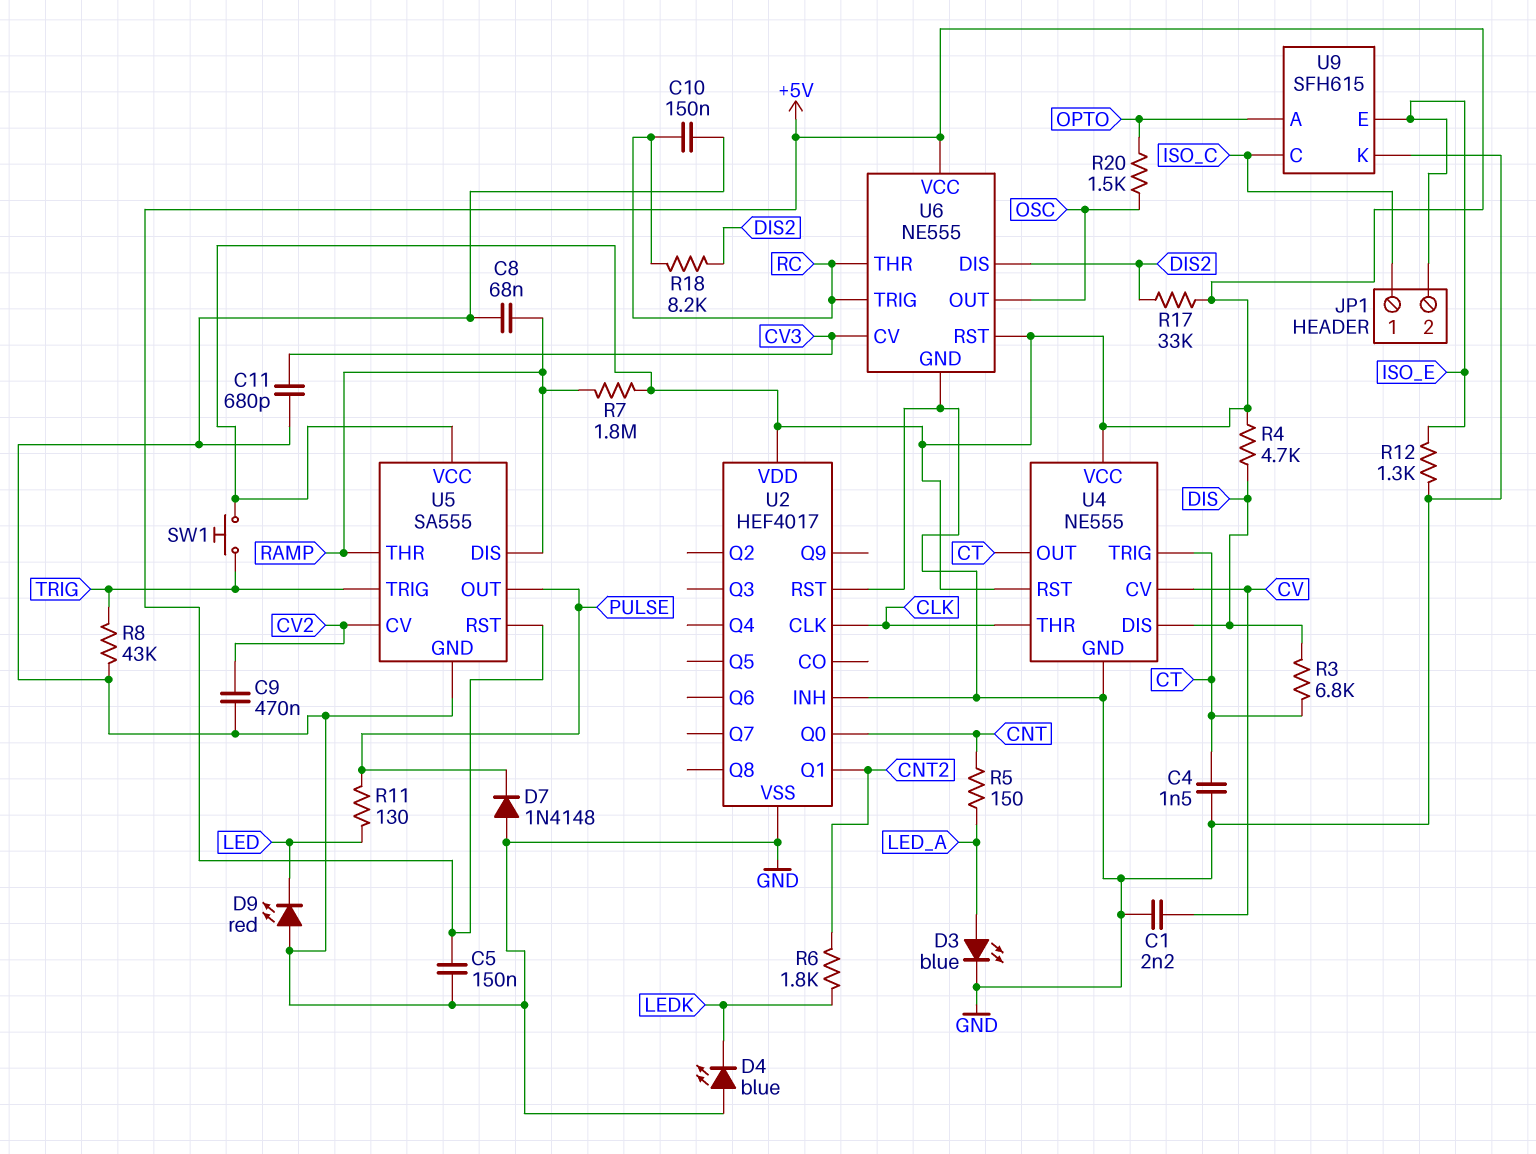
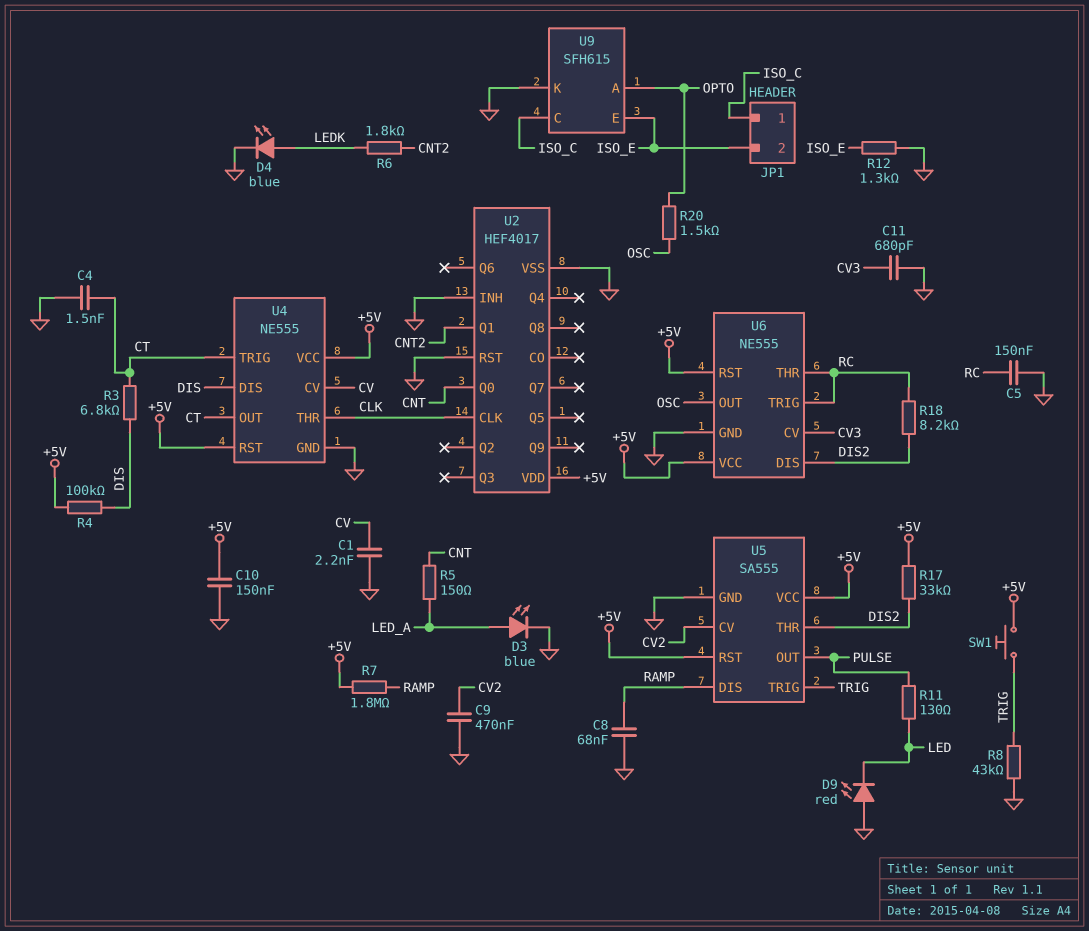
C5: 150nF (+5V, GND) -> 150nF (GND, RC)
C10: 150nF (GND, RC) -> 150nF (+5V, GND)
D4: LED blue (A GND, K LEDK) -> LED blue (A LEDK, K GND)
D7: diode 1N4148 (A GND, K PULSE) -> none
R4: 4.7k (+5V, DIS) -> 100k (+5V, DIS)
U5 pin THR: RAMP -> DIS2

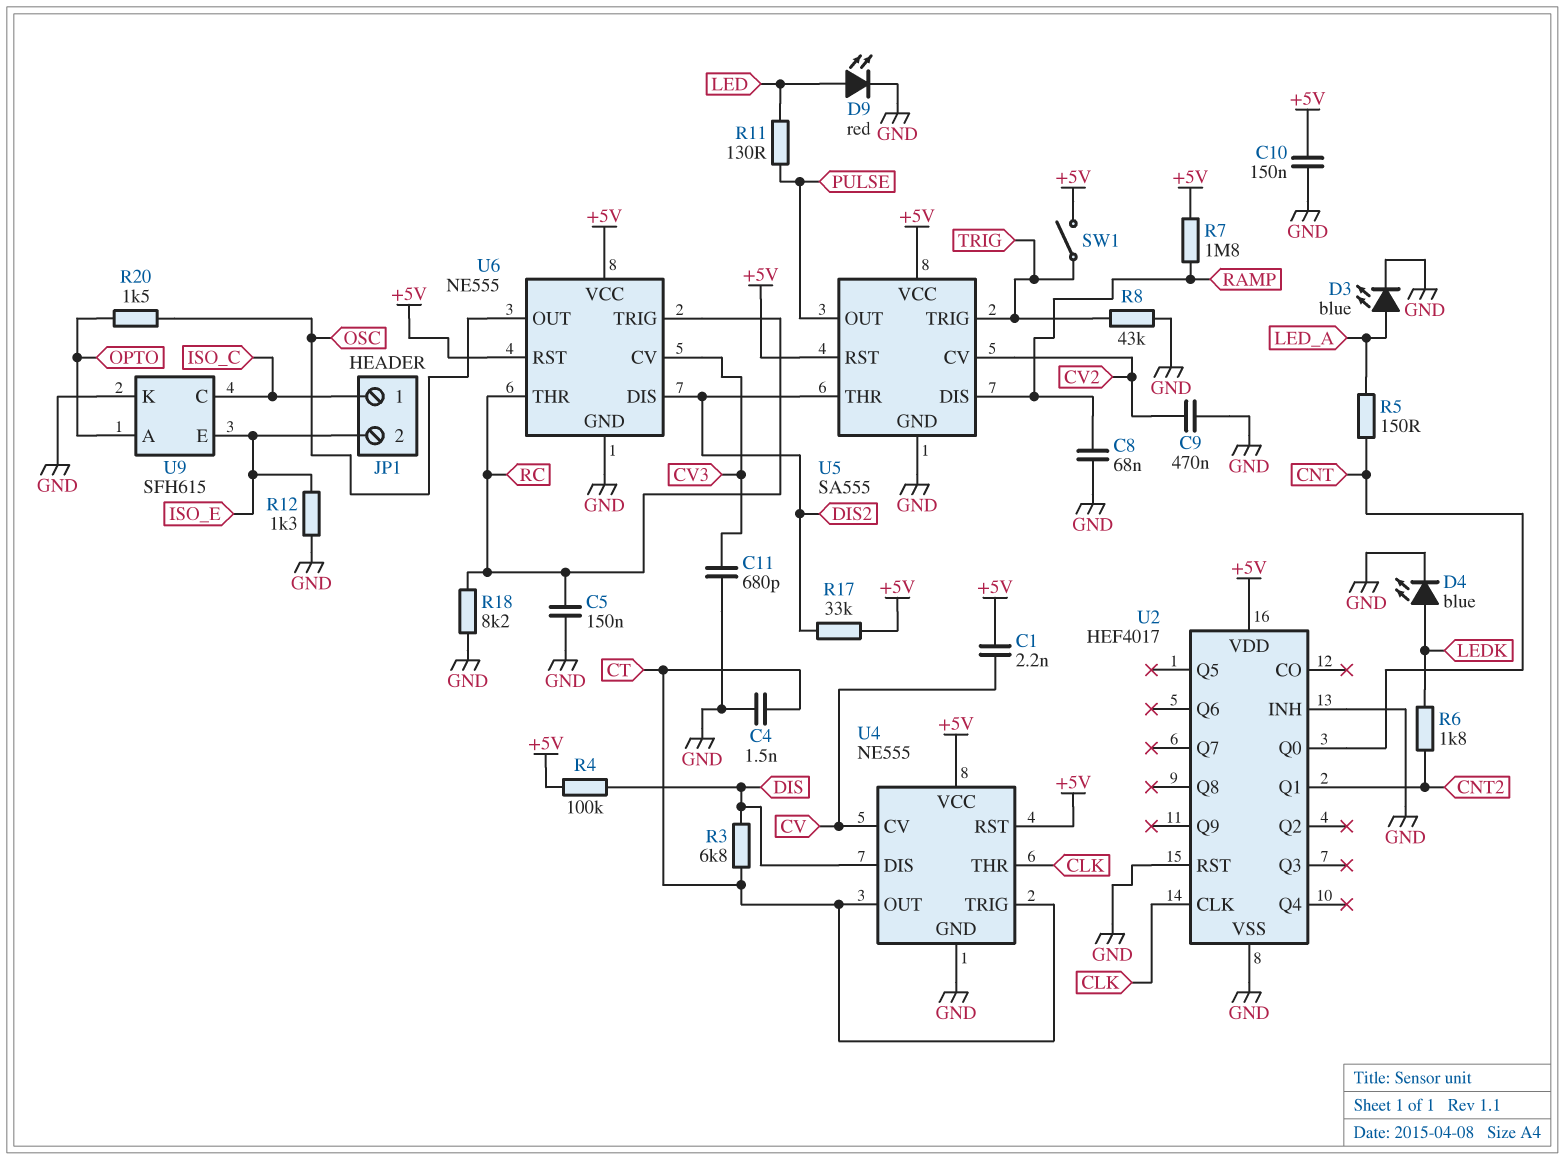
C1: 2.2nF (CV, GND) -> 2.2nF (+5V, CV)
D9: LED red (A GND, K LED) -> LED red (A LED, K GND)
R18: 8.2k (DIS2, RC) -> 8.2k (GND, RC)
SW1: button (+5V, TRIG) -> switch (+5V, TRIG)

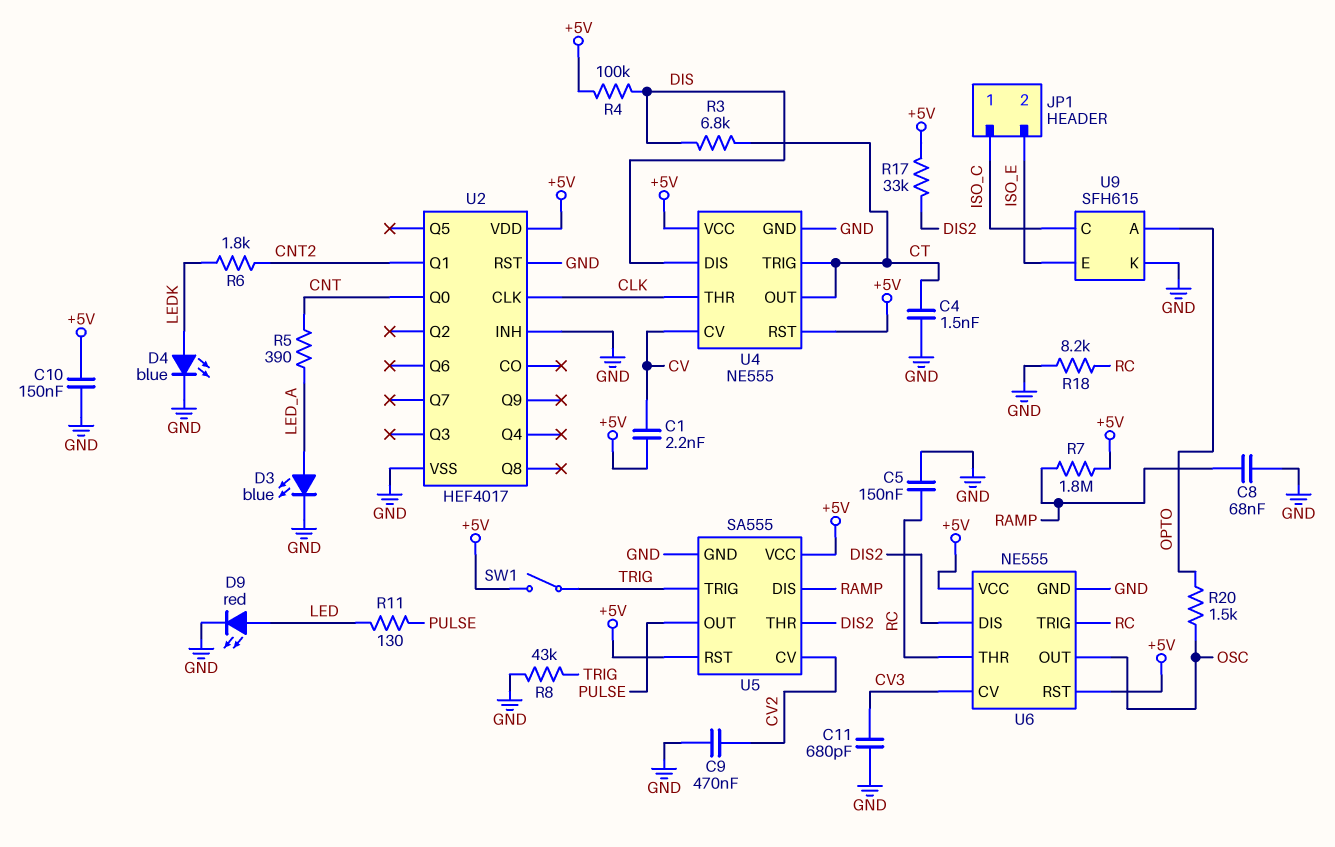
R5: 150 (CNT, LED_A) -> 390 (CNT, LED_A)
R12: 1.3k (GND, ISO_E) -> none

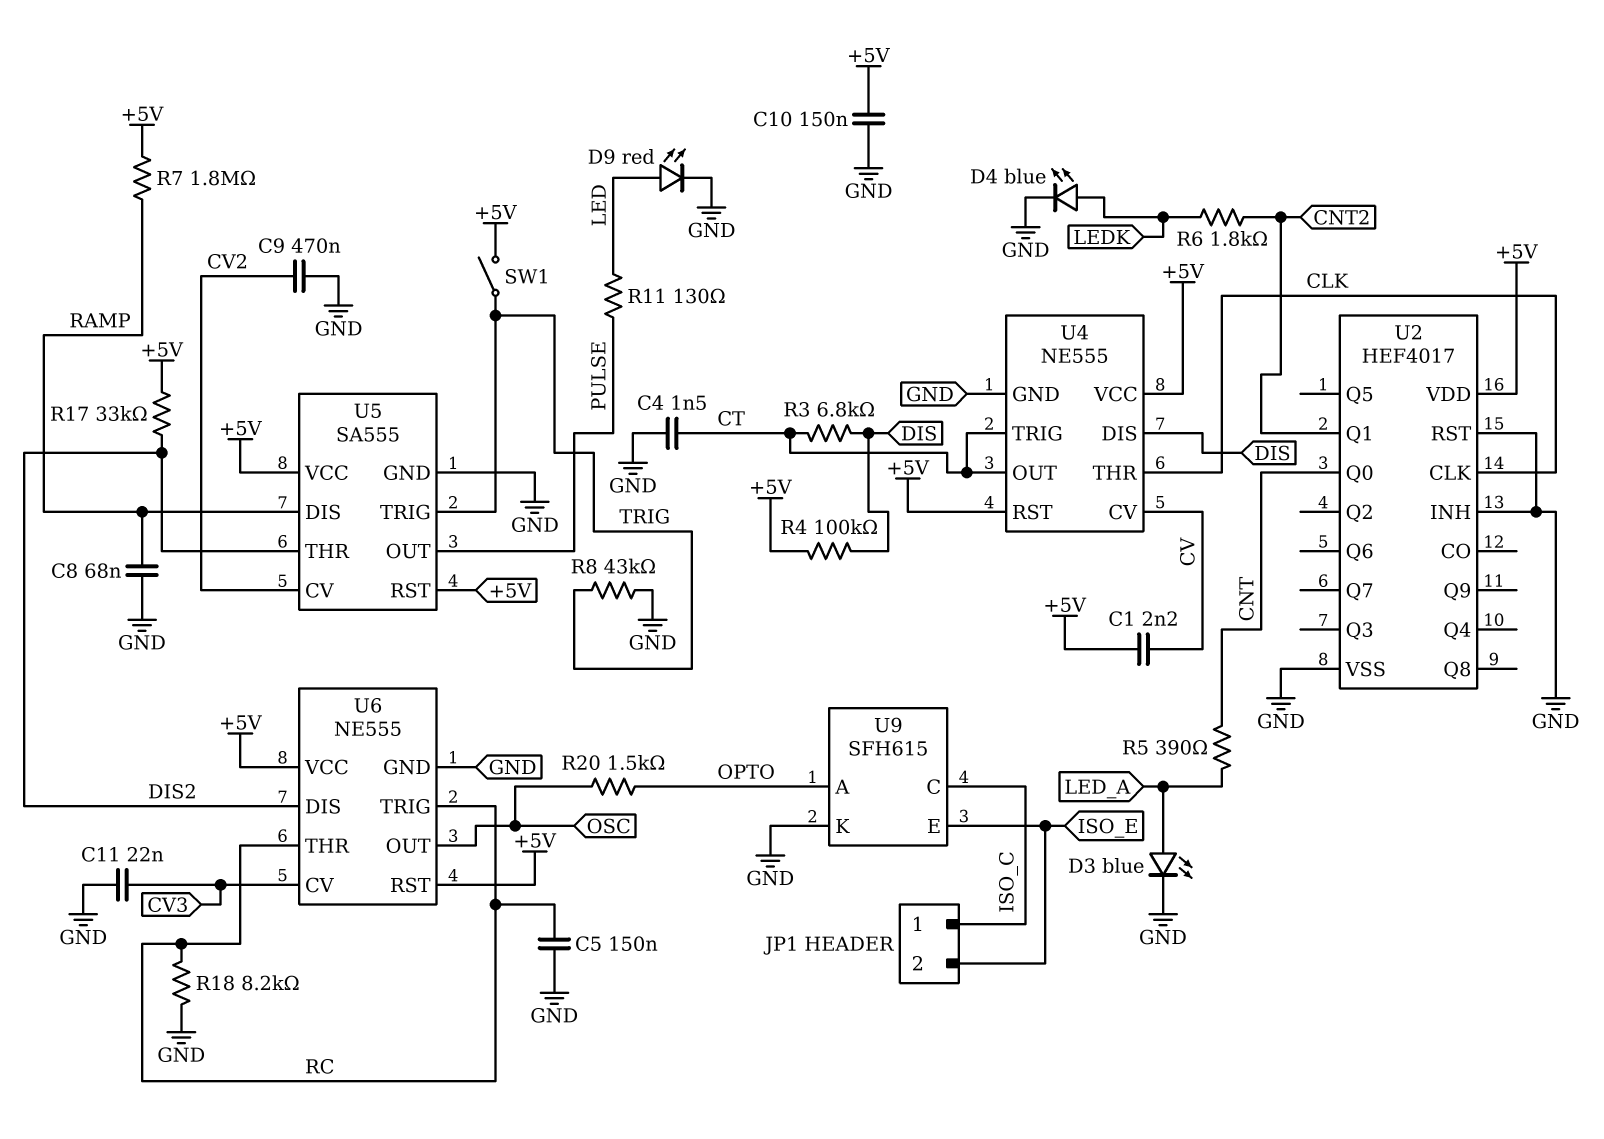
C11: 680pF (CV3, GND) -> 22nF (CV3, GND)

